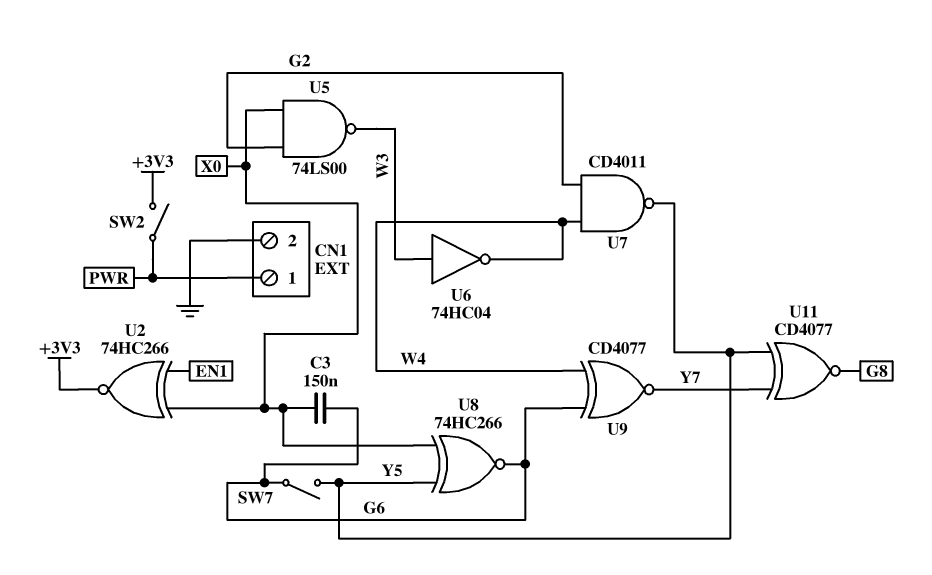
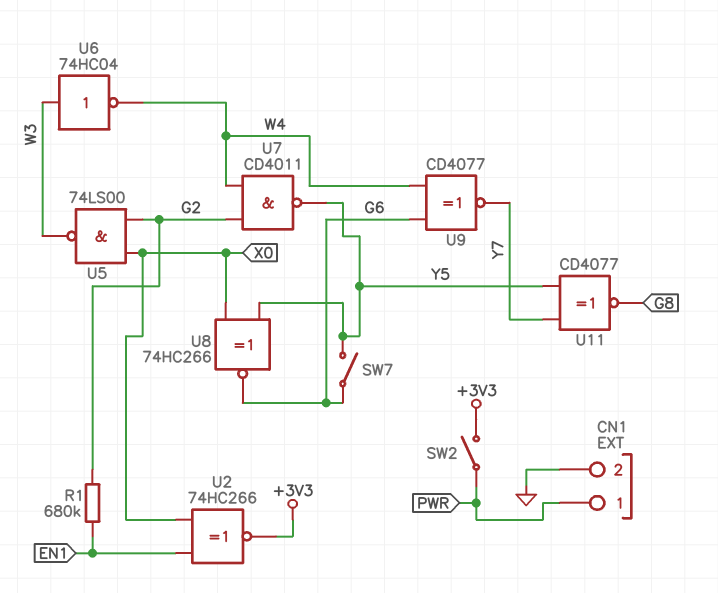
C3: 150nF (G6, X0) -> none
R1: none -> 680k (EN1, G2)

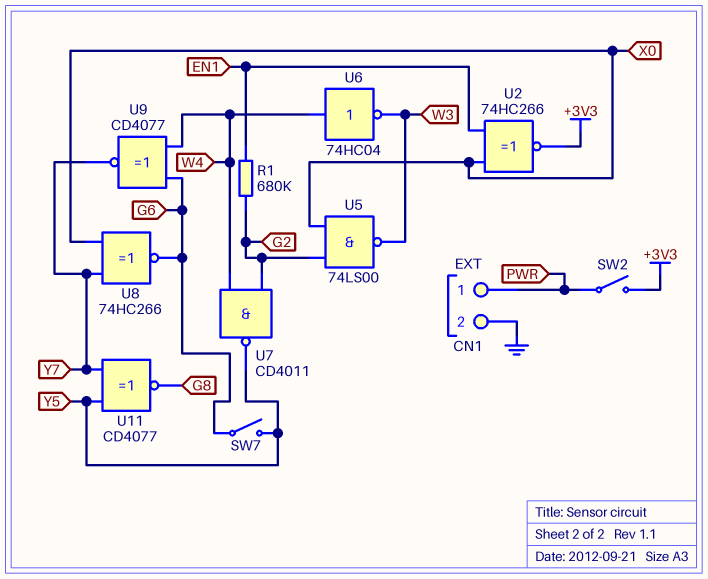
U6: NOT 74HC04 (in W3, out W4) -> NOT 74HC04 (in W4, out W3)
U8: XNOR 74HC266 (in X0, in Y5, out G6) -> XNOR 74HC266 (in X0, in Y7, out G6)

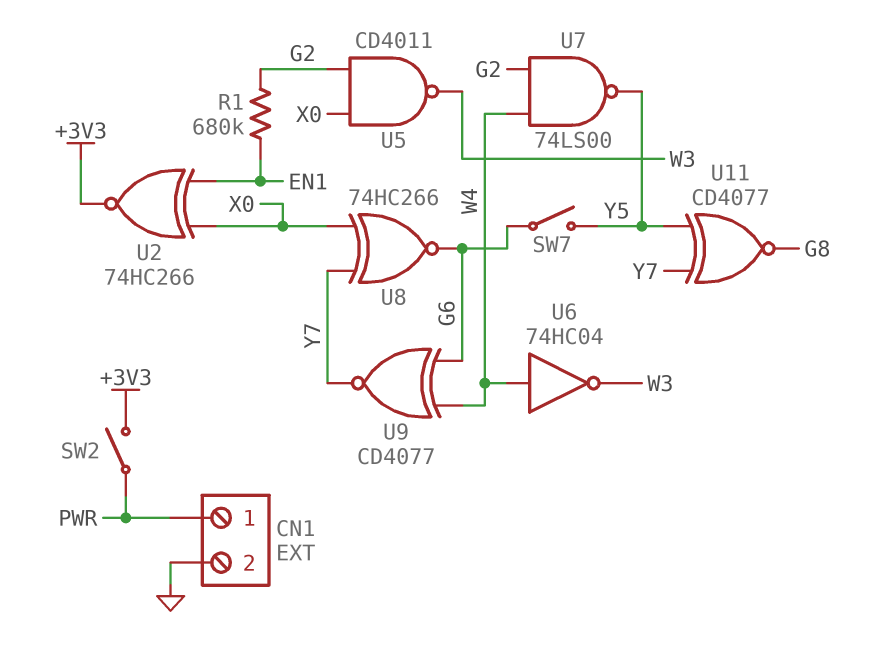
U5: NAND 74LS00 (in G2, in X0, out W3) -> NAND CD4011 (in G2, in X0, out W3)
U7: NAND CD4011 (in G2, in W4, out Y5) -> NAND 74LS00 (in G2, in W4, out Y5)

